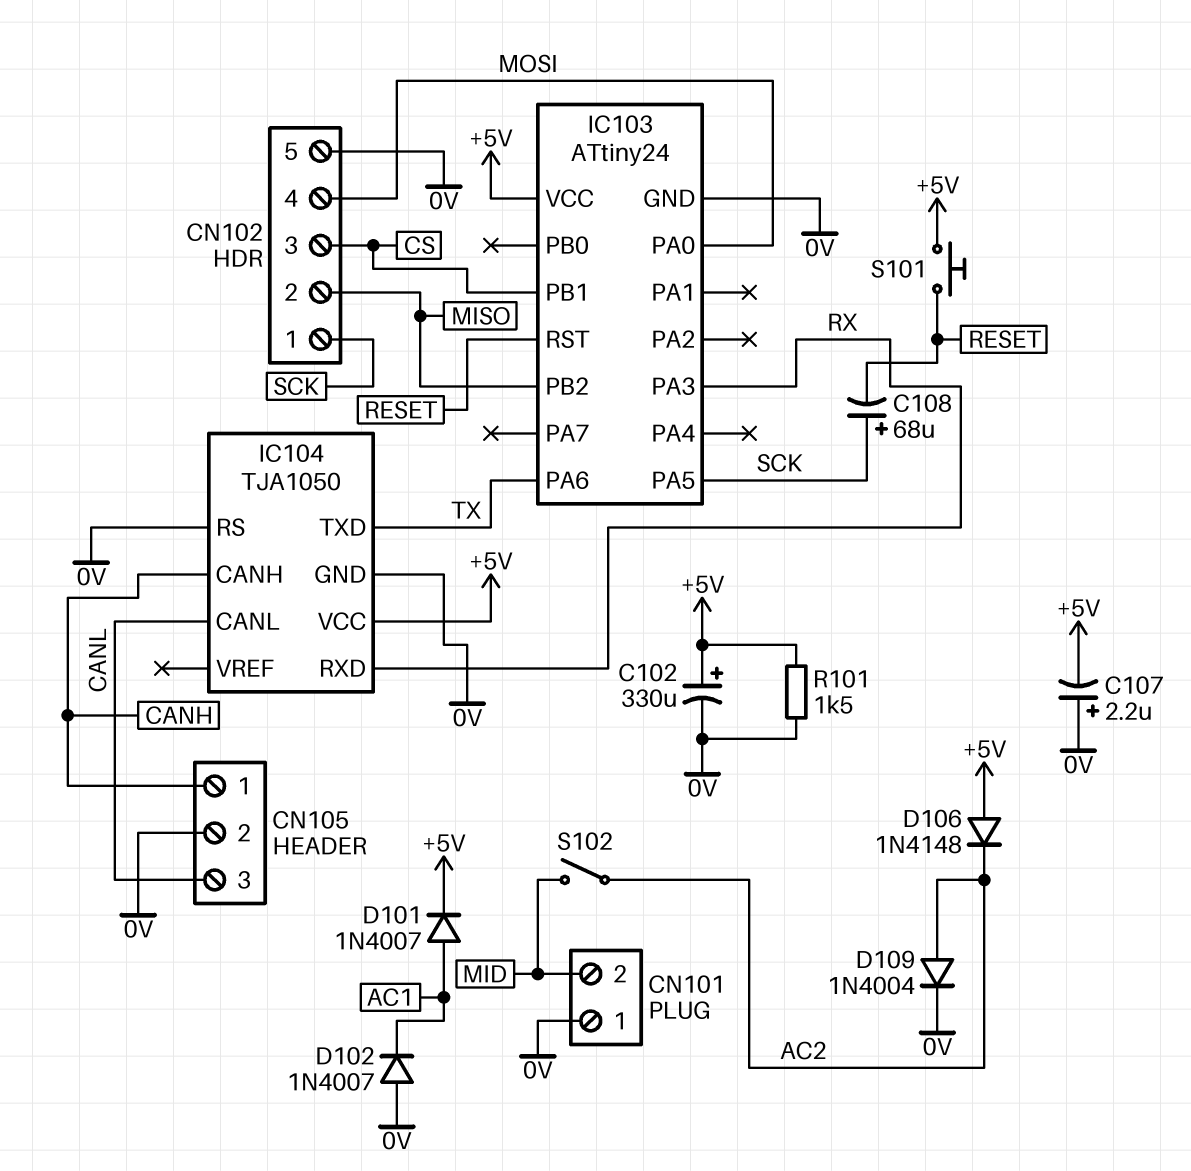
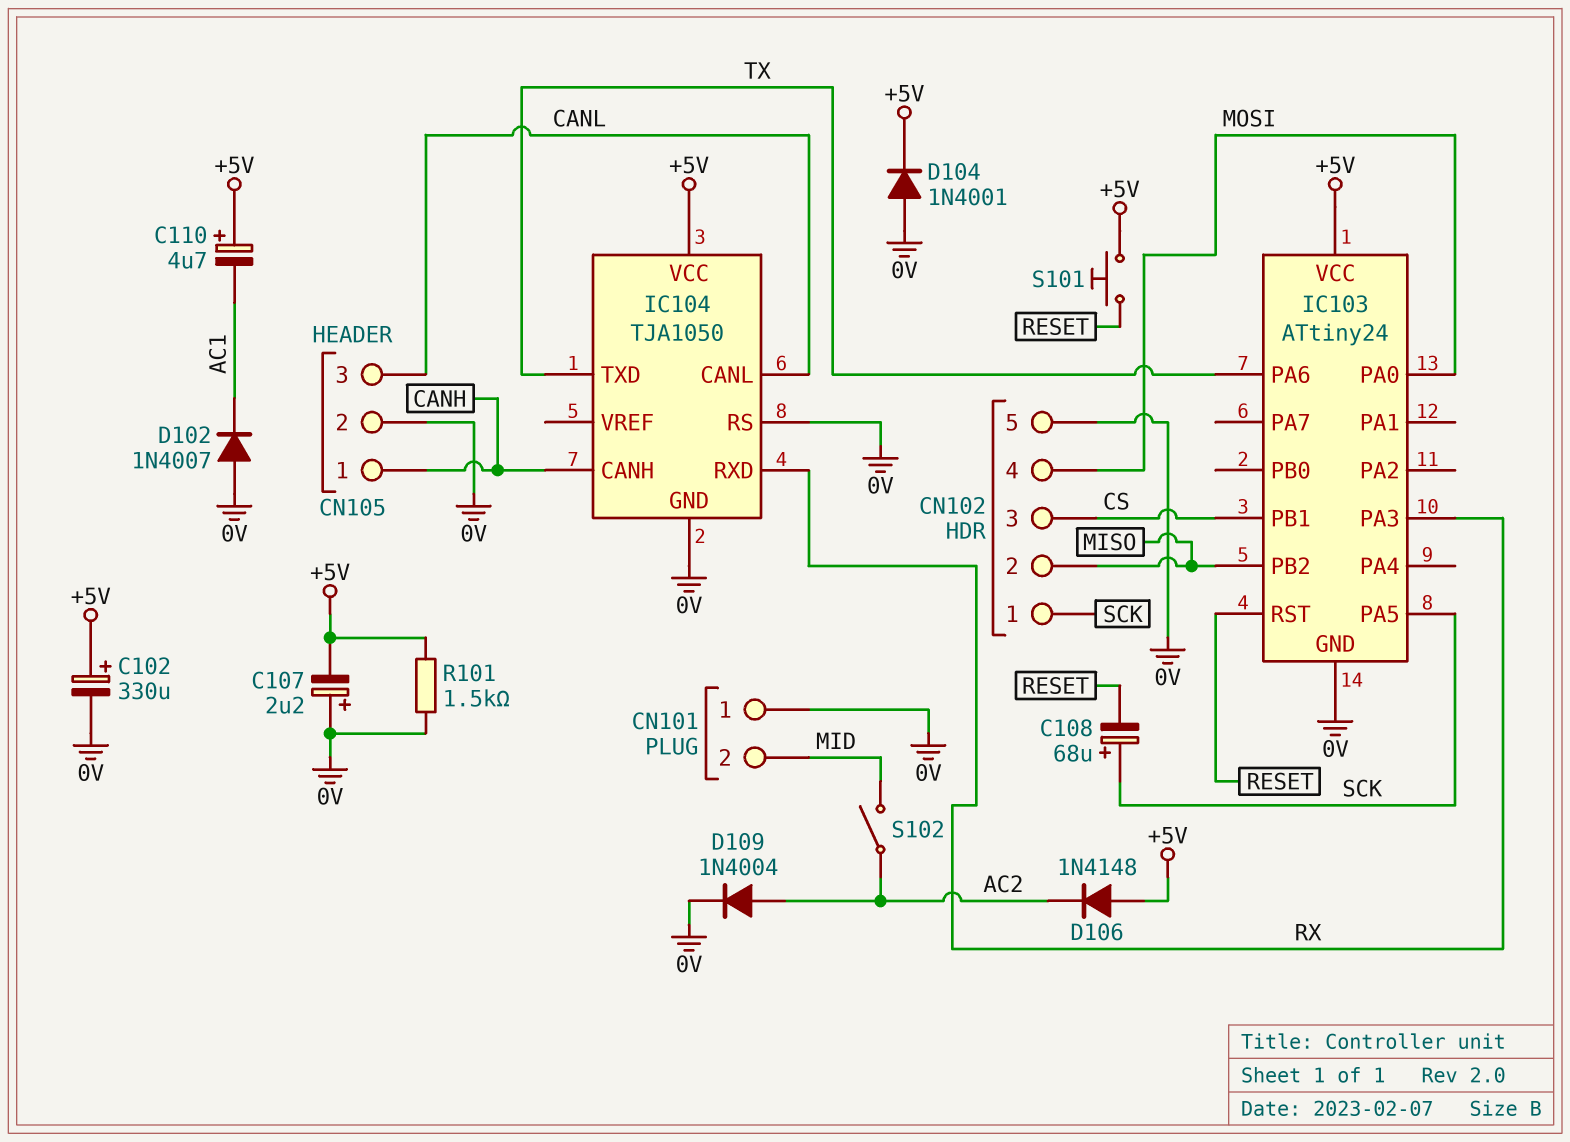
C110: none -> 4.7uF (plus +5V, minus AC1)
D101: diode 1N4007 (A AC1, K +5V) -> none
D104: none -> diode 1N4001 (A 0V, K +5V)

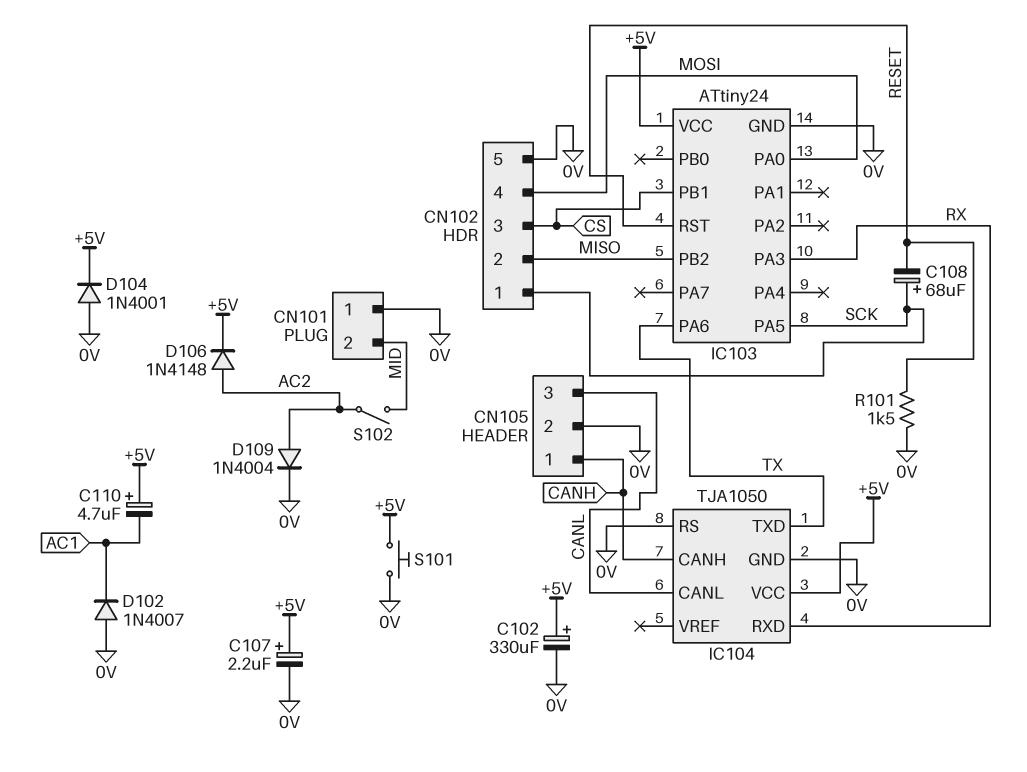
C107: 2.2uF (plus 0V, minus +5V) -> 2.2uF (plus +5V, minus 0V)
D106: diode 1N4148 (A +5V, K AC2) -> diode 1N4148 (A AC2, K +5V)
R101: 1.5k (+5V, 0V) -> 1.5k (0V, RESET)
S101: button (+5V, RESET) -> button (+5V, 0V)

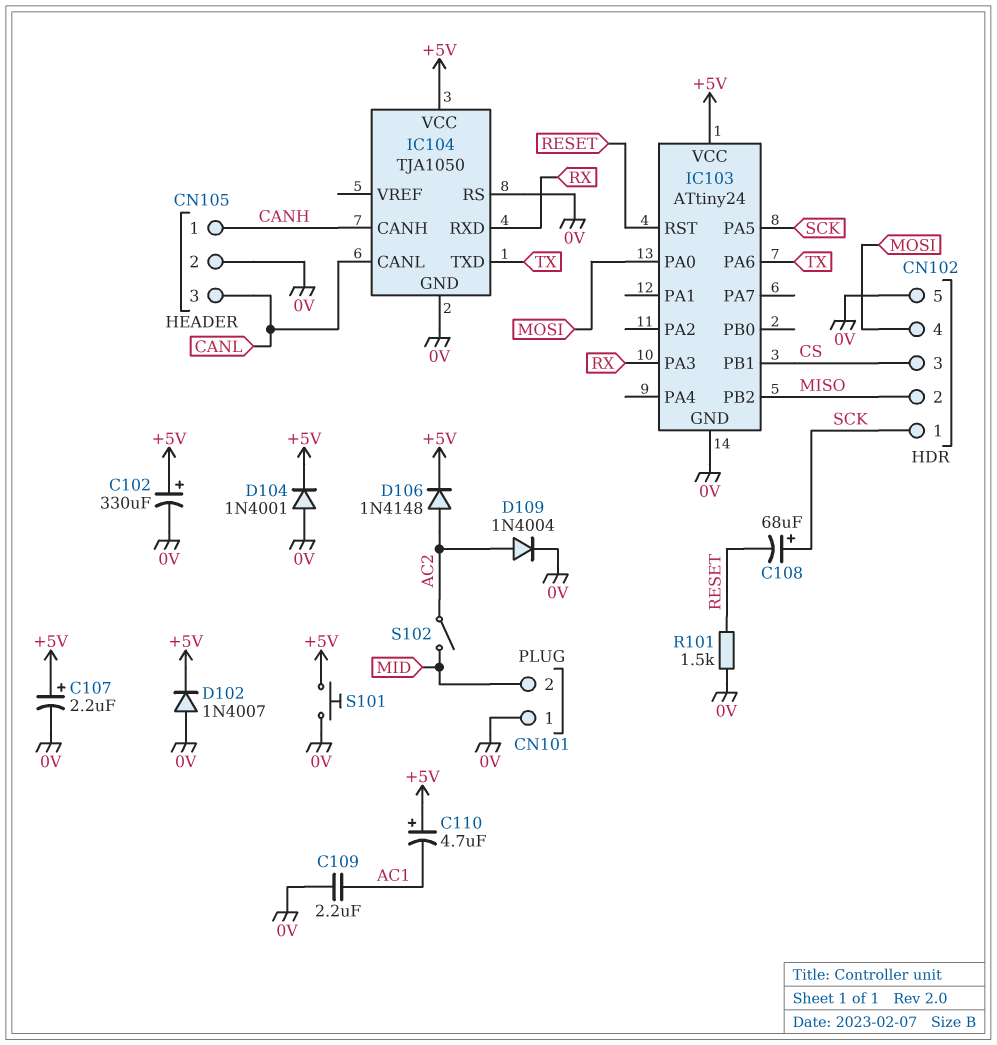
C109: none -> 2.2uF (0V, AC1)
D102: diode 1N4007 (A 0V, K AC1) -> diode 1N4007 (A 0V, K +5V)

